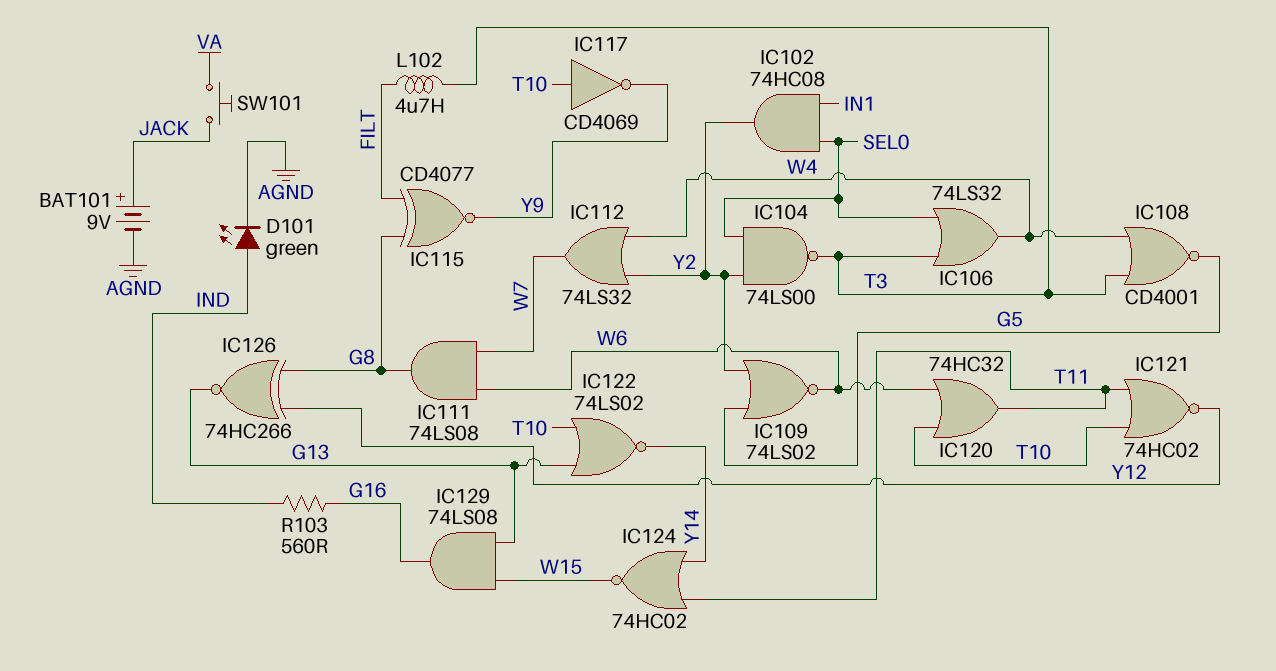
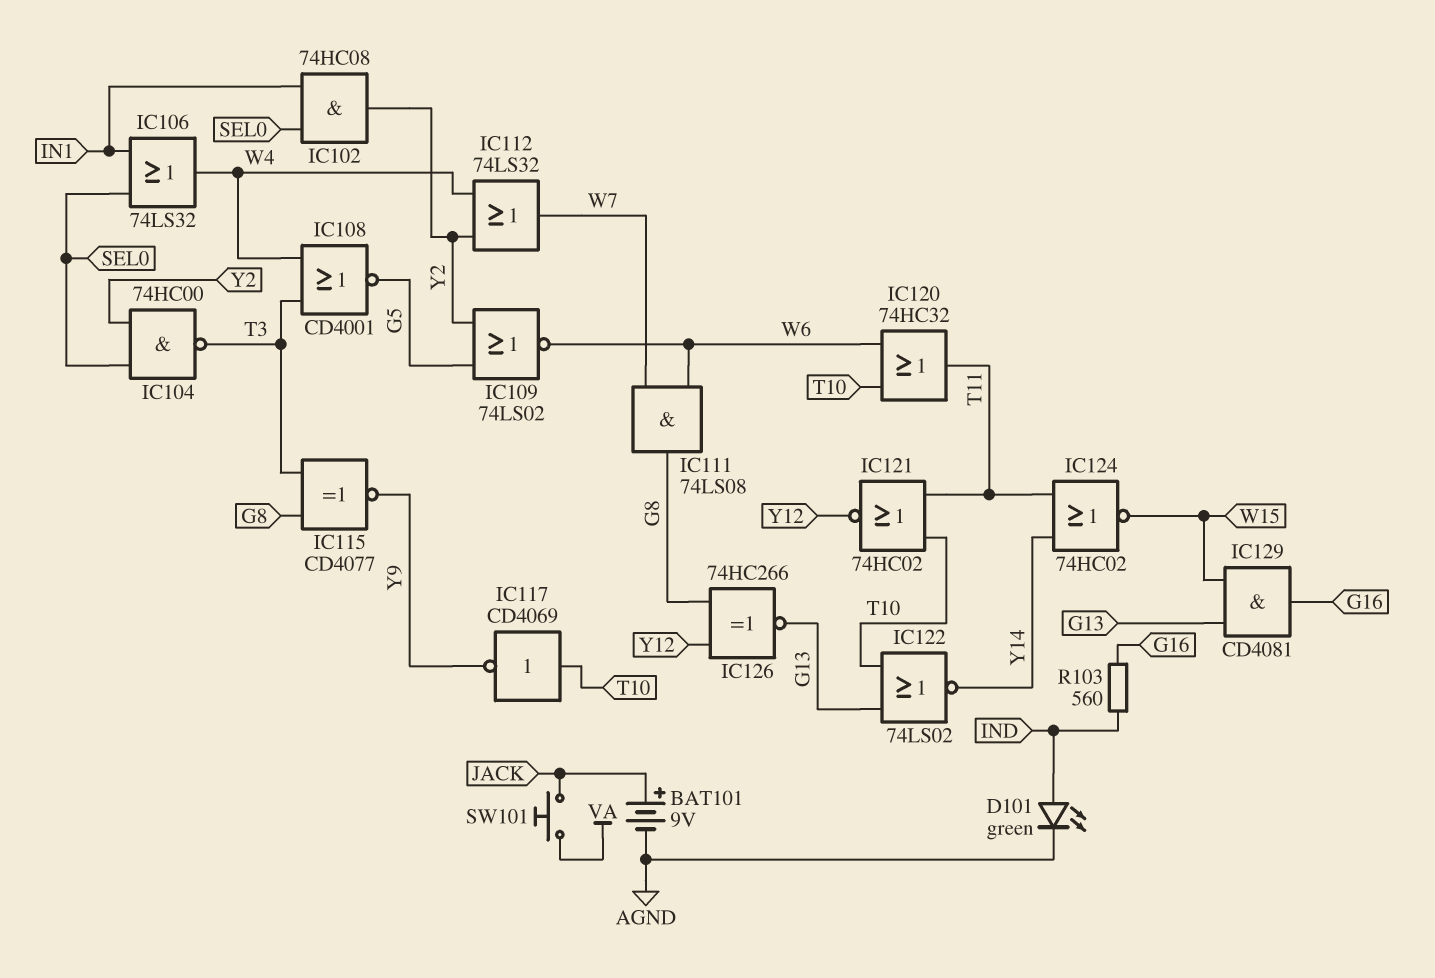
IC104: NAND 74LS00 (in SEL0, in Y2, out T3) -> NAND 74HC00 (in SEL0, in Y2, out T3)
IC106: OR 74LS32 (in SEL0, in T3, out W4) -> OR 74LS32 (in IN1, in SEL0, out W4)
IC115: XNOR CD4077 (in FILT, in G8, out Y9) -> XNOR CD4077 (in G8, in T3, out Y9)
IC129: AND 74LS08 (in G13, in W15, out G16) -> AND CD4081 (in G13, in W15, out G16)
L102: 4.7uH (FILT, T3) -> none

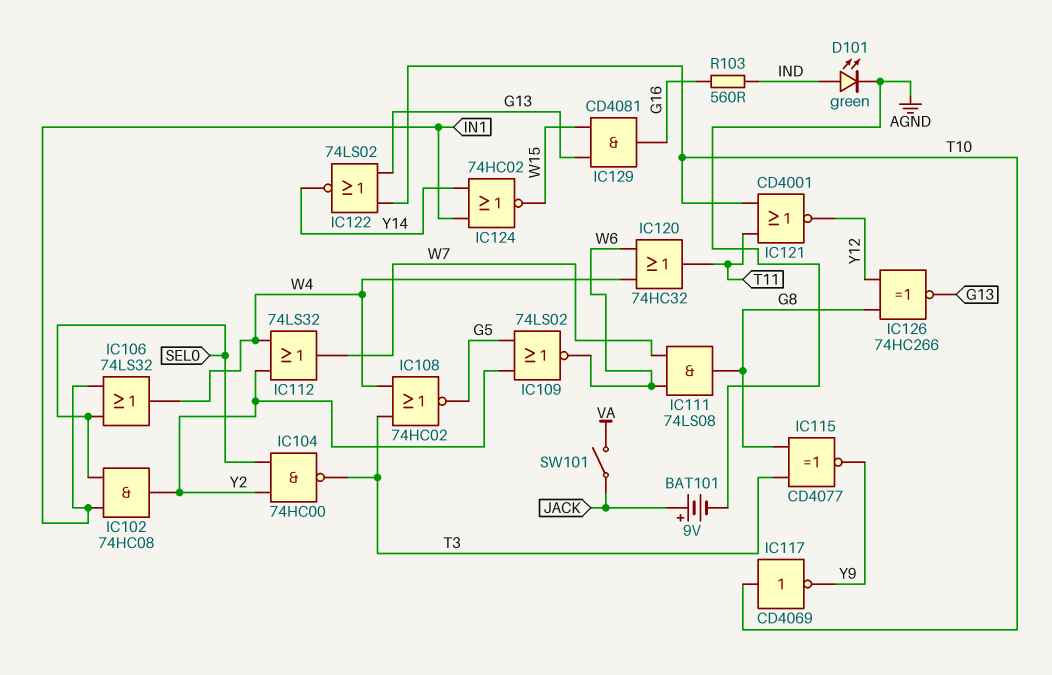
IC108: NOR CD4001 (in T3, in W4, out G5) -> NOR 74HC02 (in T3, in W4, out G5)
IC120: OR 74HC32 (in T10, in W6, out T11) -> OR 74HC32 (in W4, in W6, out T11)
IC121: NOR 74HC02 (in T10, in T11, out Y12) -> NOR CD4001 (in T10, in T11, out Y12)
IC124: NOR 74HC02 (in T11, in Y14, out W15) -> NOR 74HC02 (in IN1, in Y14, out W15)
SW101: button (JACK, VA) -> switch (JACK, VA)

